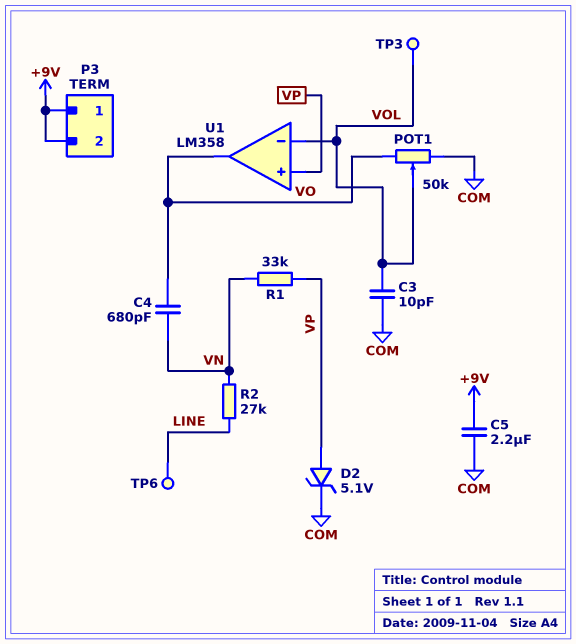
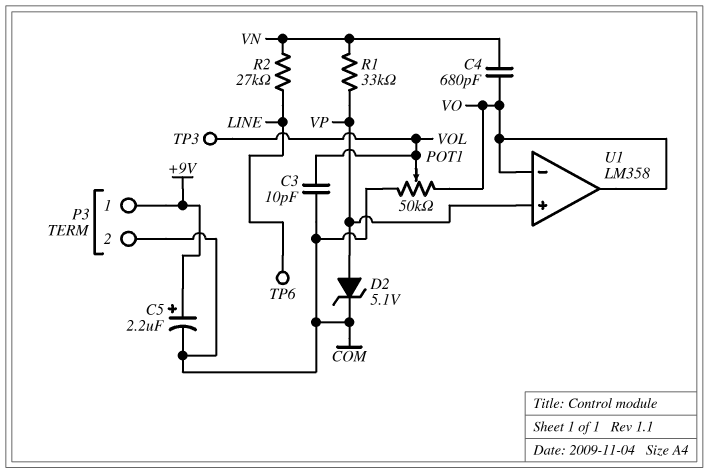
C5: 2.2uF (+9V, COM) -> 2.2uF (plus +9V, minus COM)
P3 pin 2: +9V -> COM
U1 pin in-: VOL -> VO

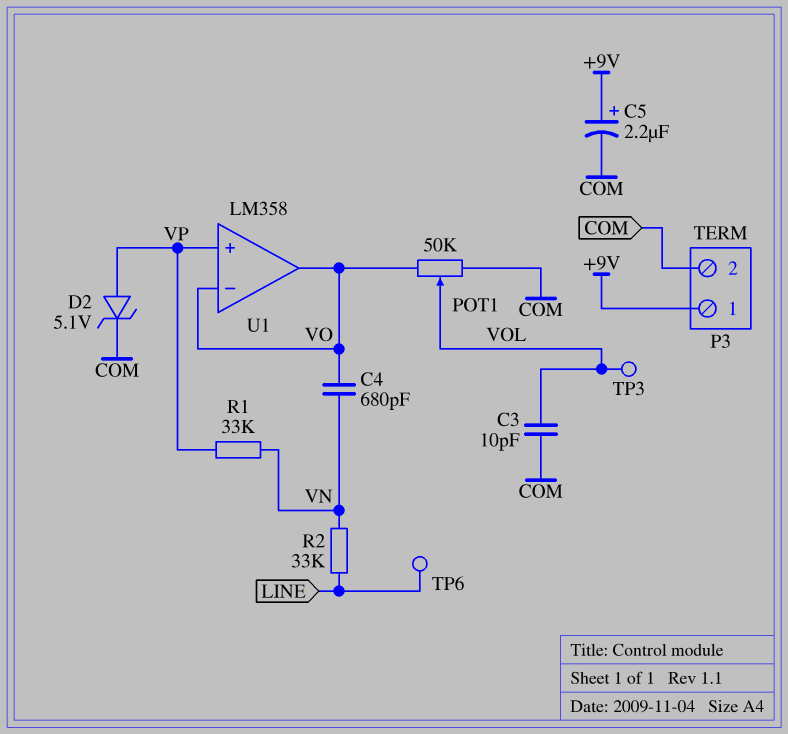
R2: 27k (LINE, VN) -> 33k (LINE, VN)

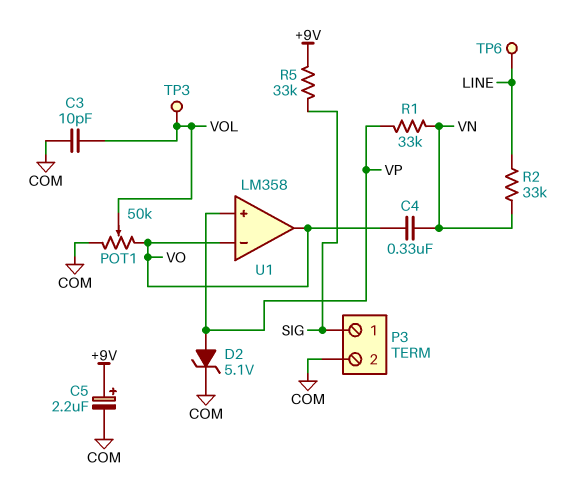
C4: 680pF (VN, VO) -> 330nF (VN, VO)
P3 pin 1: +9V -> SIG
R5: none -> 33k (+9V, SIG)

